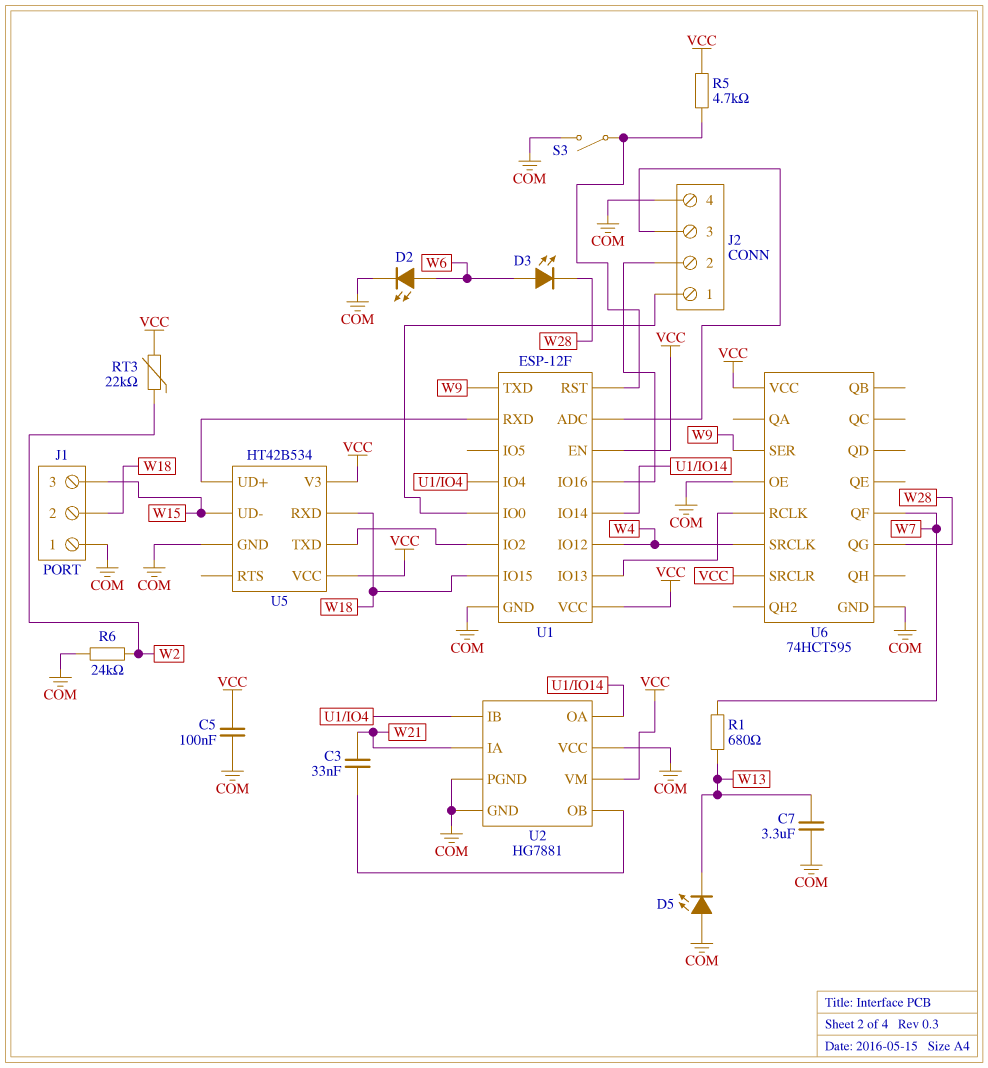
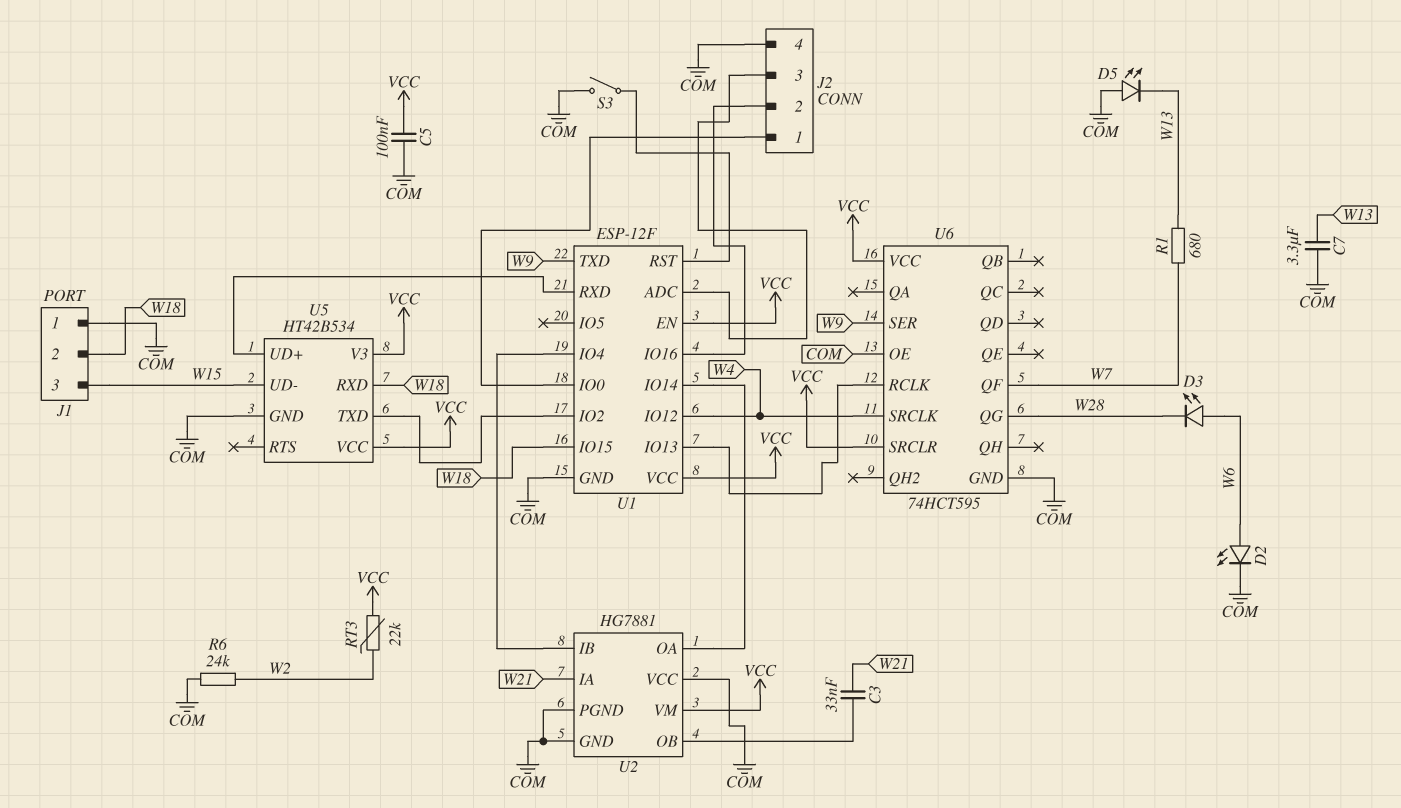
R5: 4.7k (U1/RST, VCC) -> none

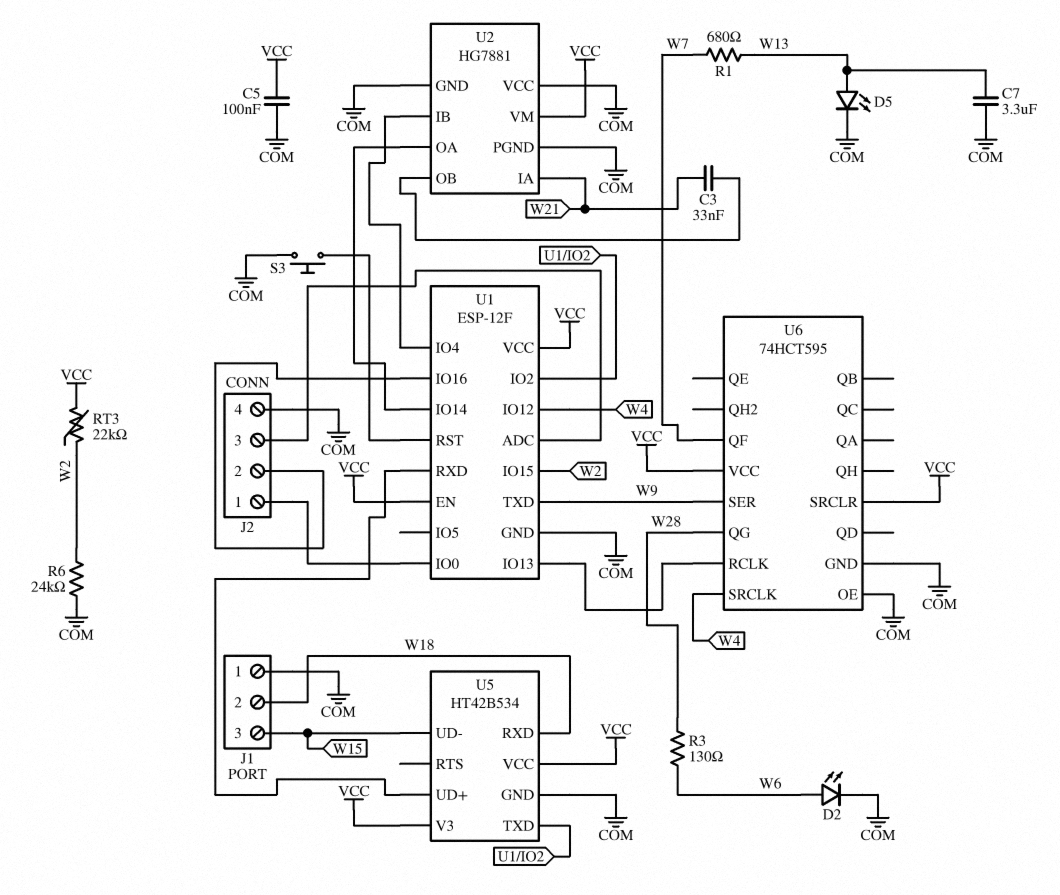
D3: LED (A W6, K W28) -> none
D5: LED (A COM, K W13) -> LED (A W13, K COM)
R3: none -> 130 (W6, W28)
S3: switch (COM, U1/RST) -> button (COM, U1/RST)
U1 pin IO15: W18 -> W2

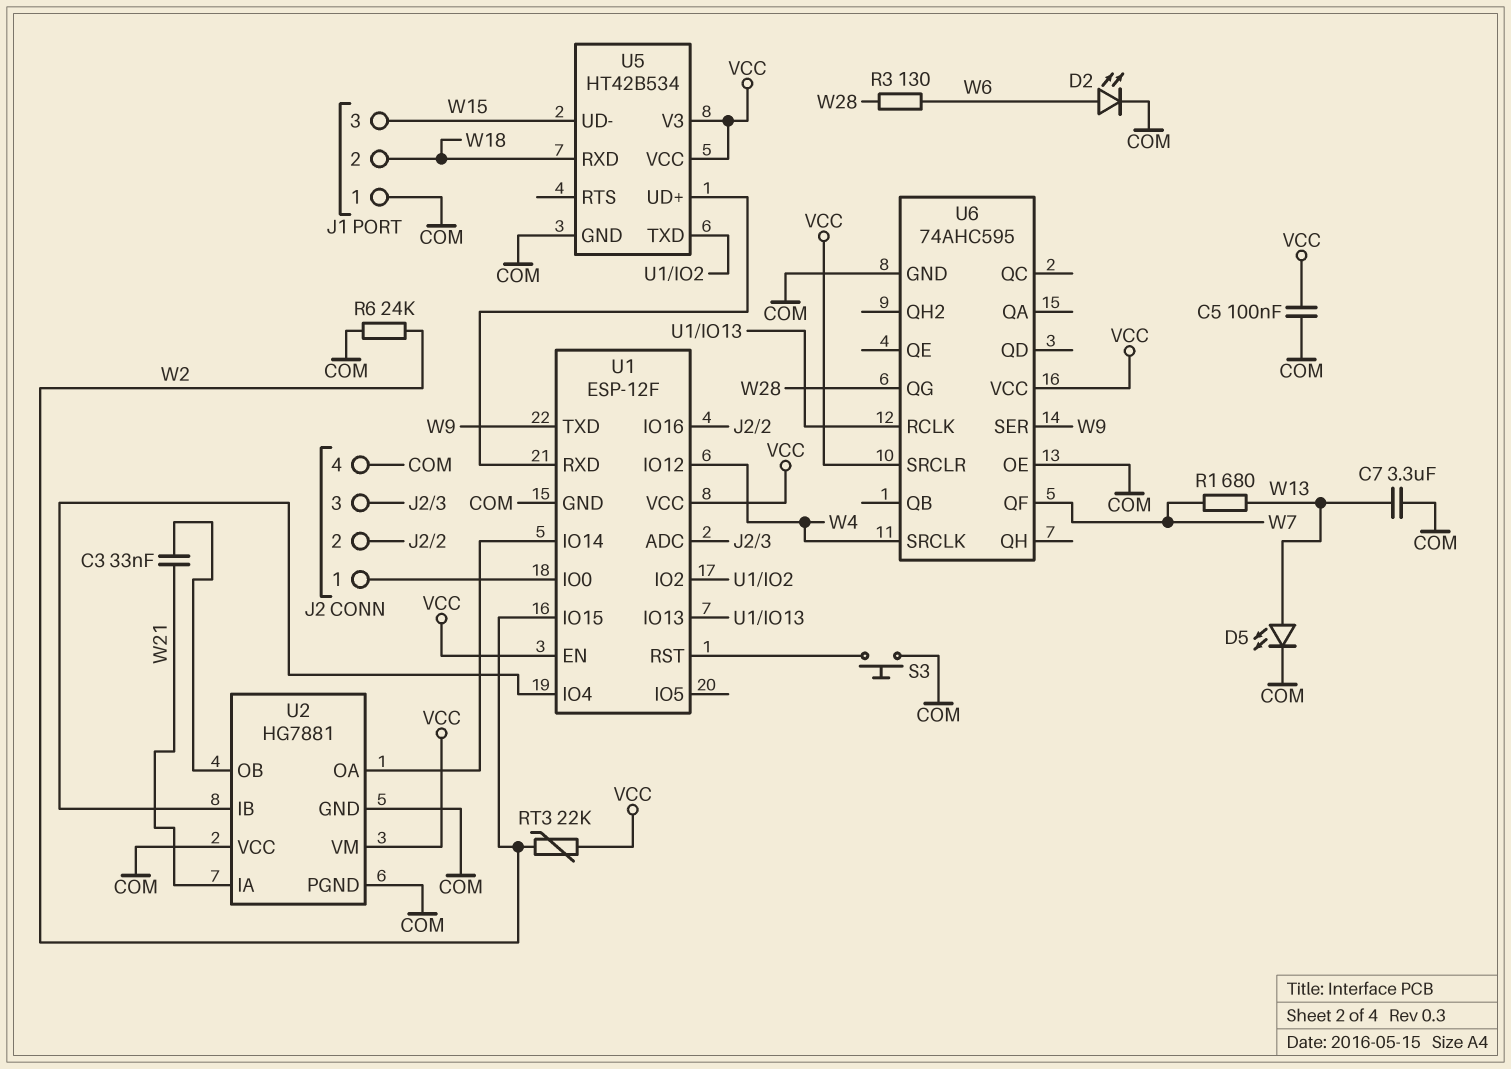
U6: 74HCT595 -> 74AHC595

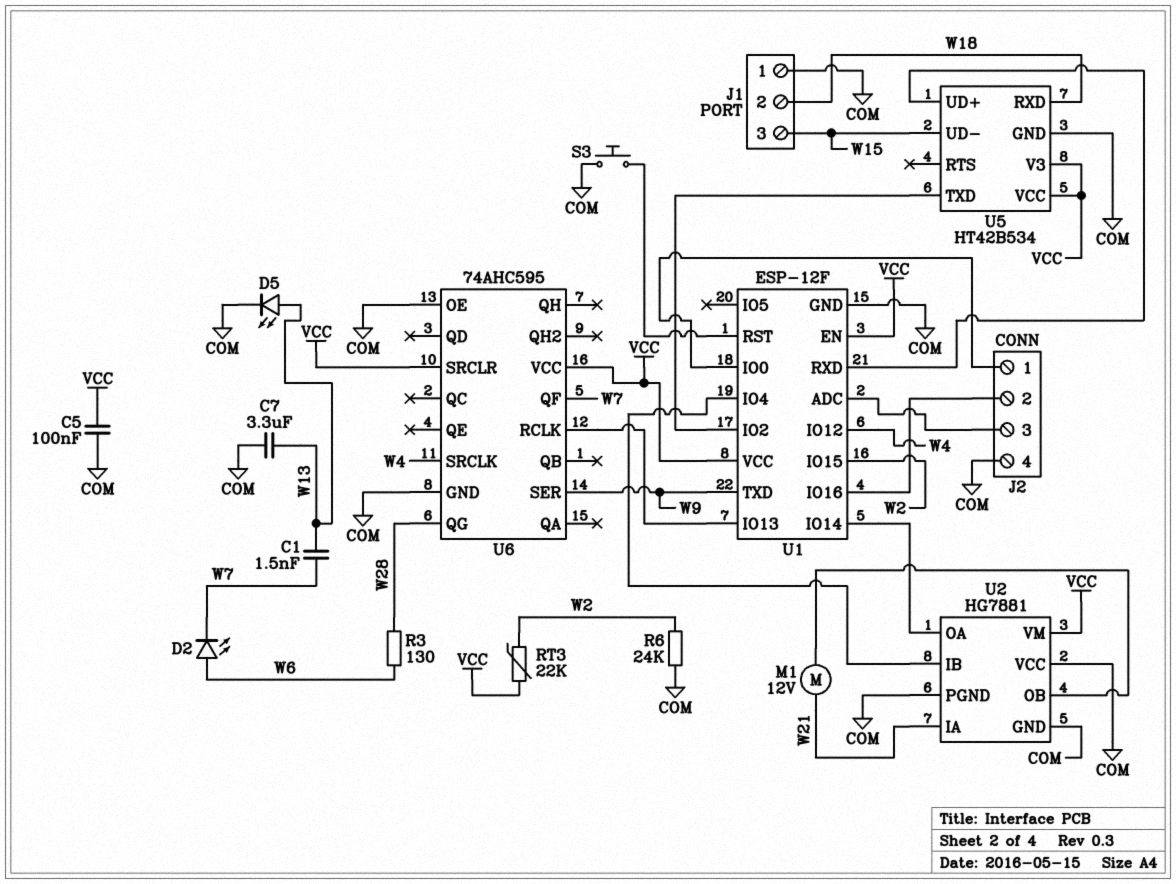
C1: none -> 1.5nF (W7, W13)
C3: 33nF (U2/OB, W21) -> none
D2: LED (A W6, K COM) -> LED (A W6, K W7)
M1: none -> motor 12V (U2/OB, W21)
R1: 680 (W7, W13) -> none

